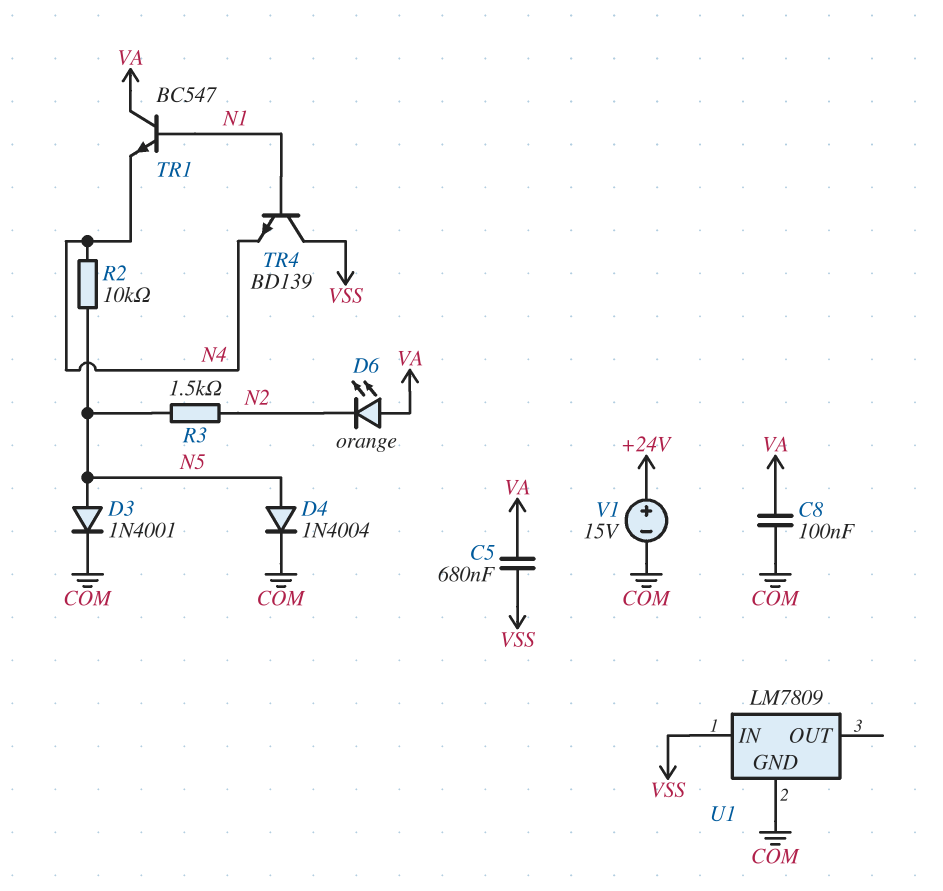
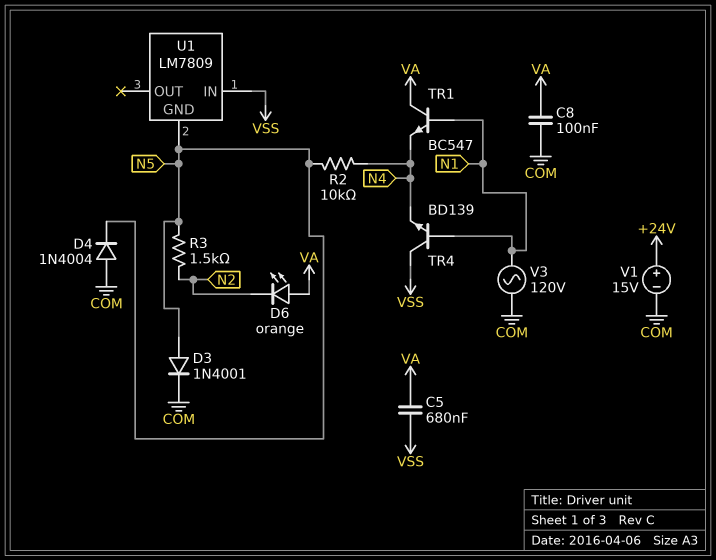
D4: diode 1N4004 (A N5, K COM) -> diode 1N4004 (A COM, K N5)
U1 pin GND: COM -> N5
V3: none -> AC 120V (COM, N1)

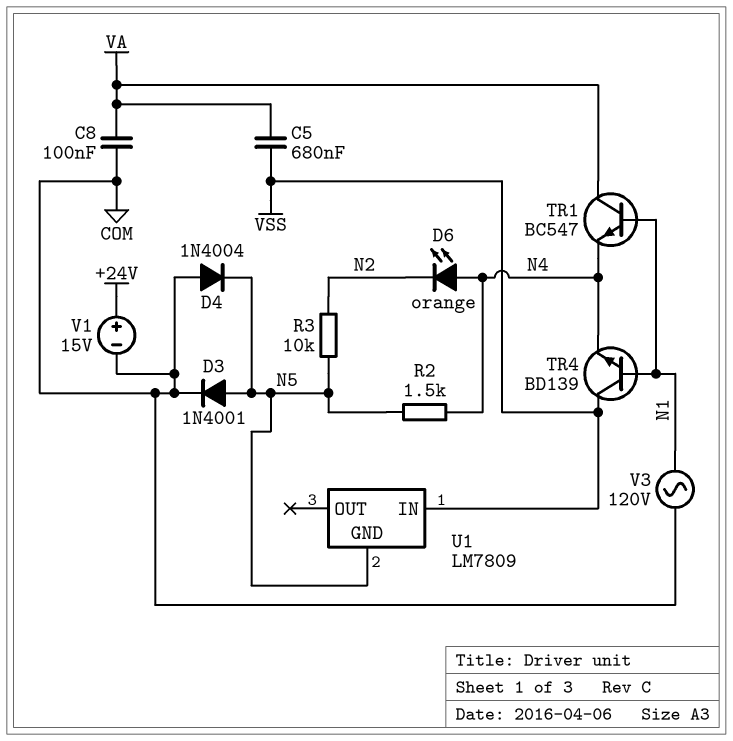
D6: LED orange (A VA, K N2) -> LED orange (A N4, K N2)
R2: 10k (N4, N5) -> 1.5k (N4, N5)
R3: 1.5k (N2, N5) -> 10k (N2, N5)

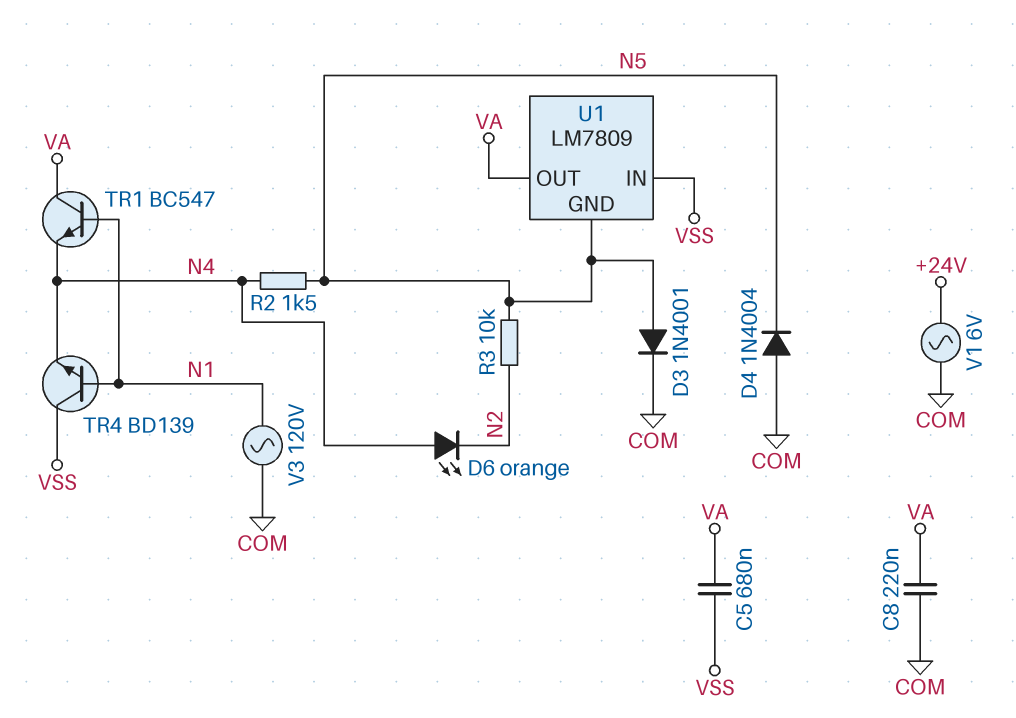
C8: 100nF (COM, VA) -> 220nF (COM, VA)
U1 pin OUT: none -> VA
V1: 15V (plus +24V, minus COM) -> AC 6V (+24V, COM)

